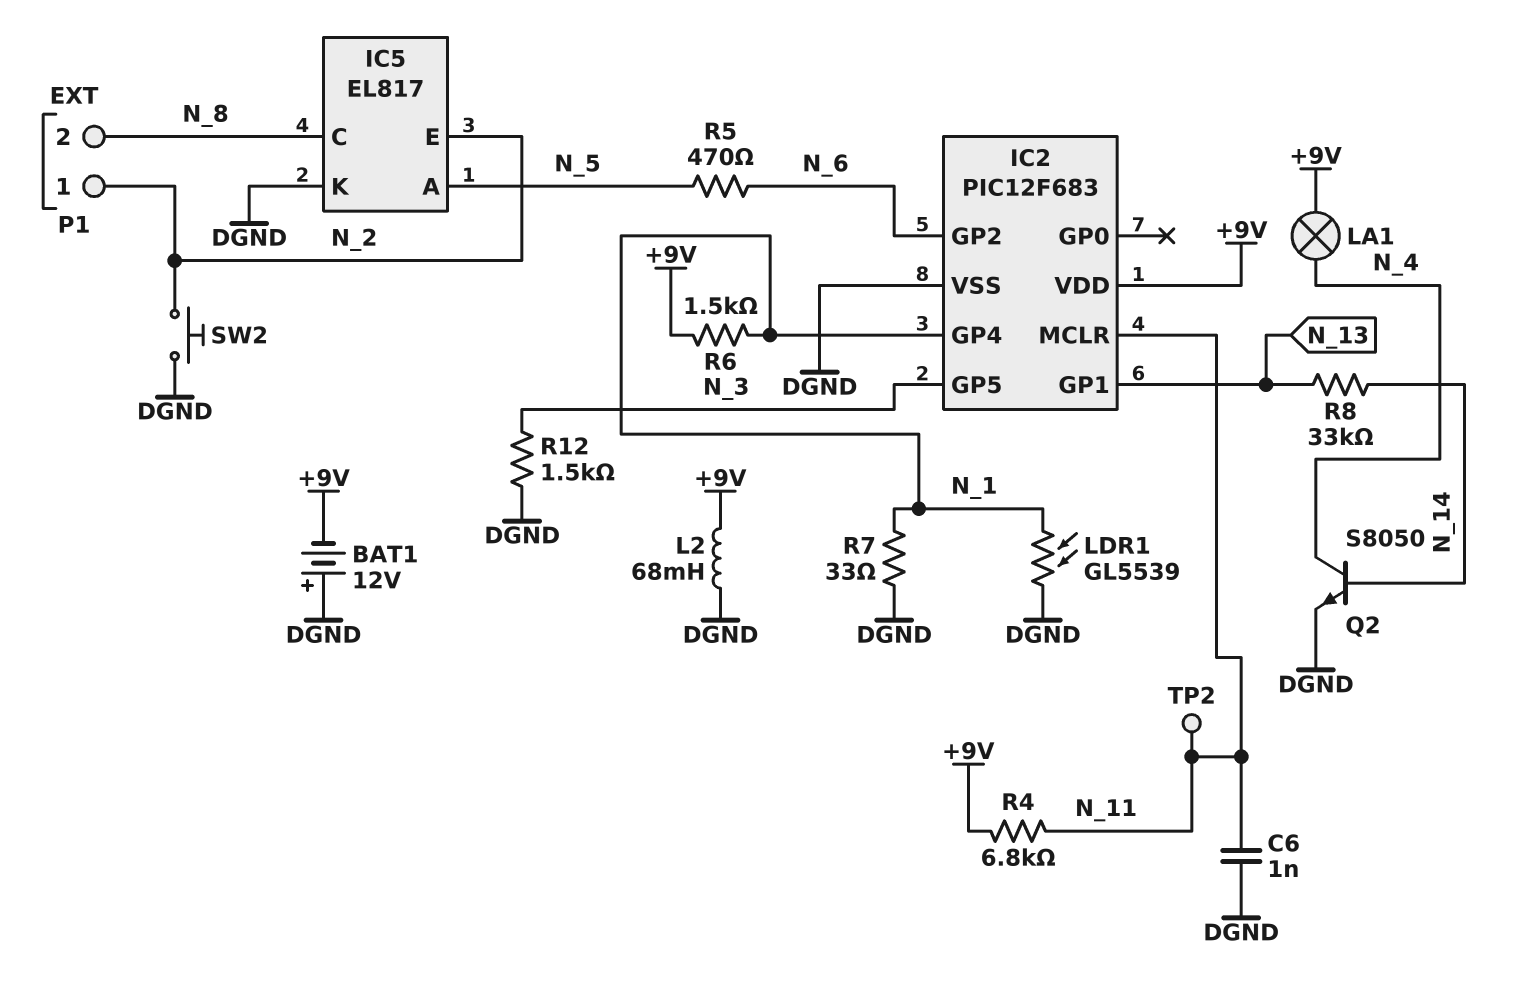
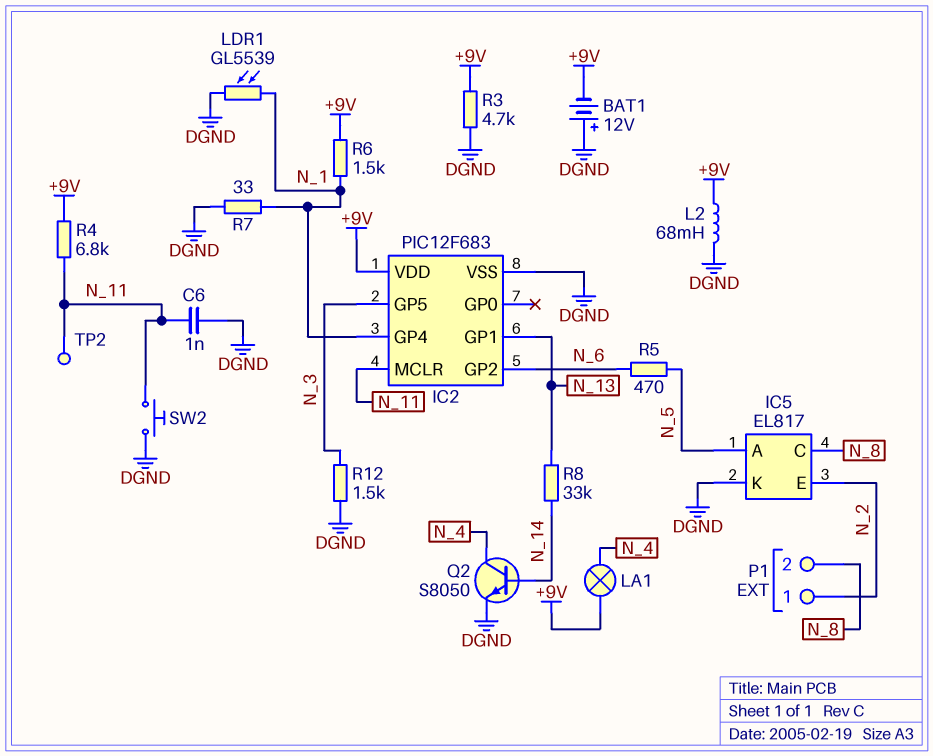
R3: none -> 4.7k (+9V, DGND)
SW2: button (DGND, N_2) -> button (DGND, N_11)

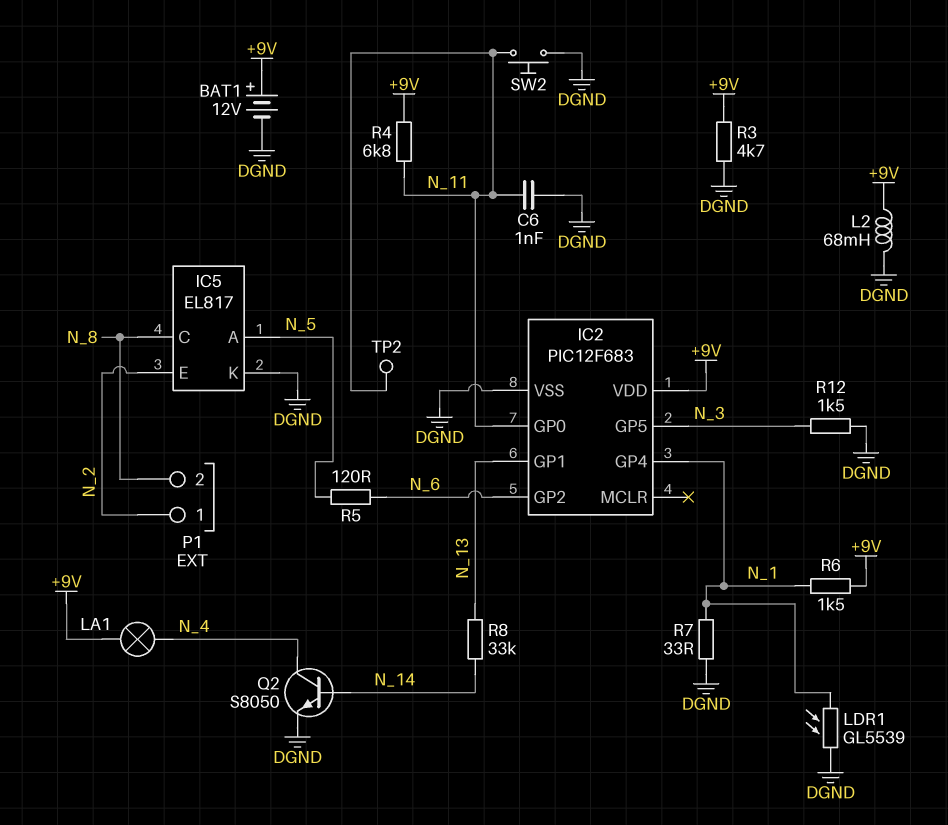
BAT1: 12V (plus DGND, minus +9V) -> 12V (plus +9V, minus DGND)
IC2 pin GP0: none -> N_11
IC2 pin MCLR: N_11 -> none
R5: 470 (N_5, N_6) -> 120 (N_5, N_6)

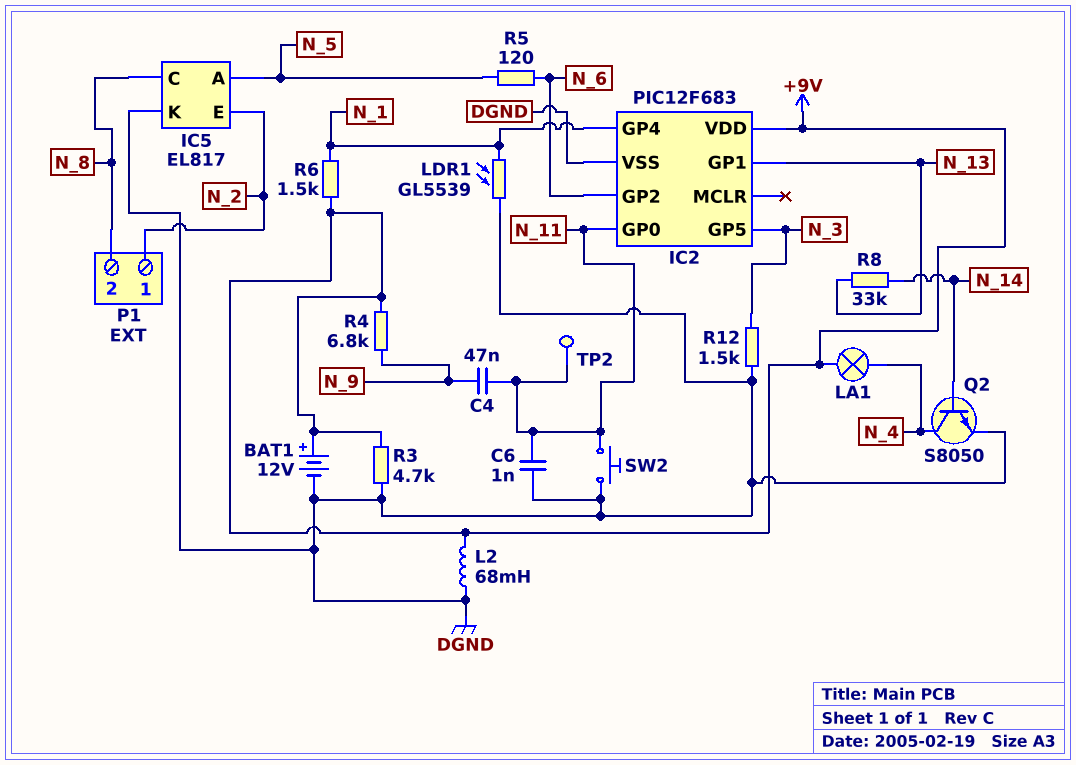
C4: none -> 47nF (N_9, N_11)
R4: 6.8k (+9V, N_11) -> 6.8k (+9V, N_9)
R7: 33 (DGND, N_1) -> none

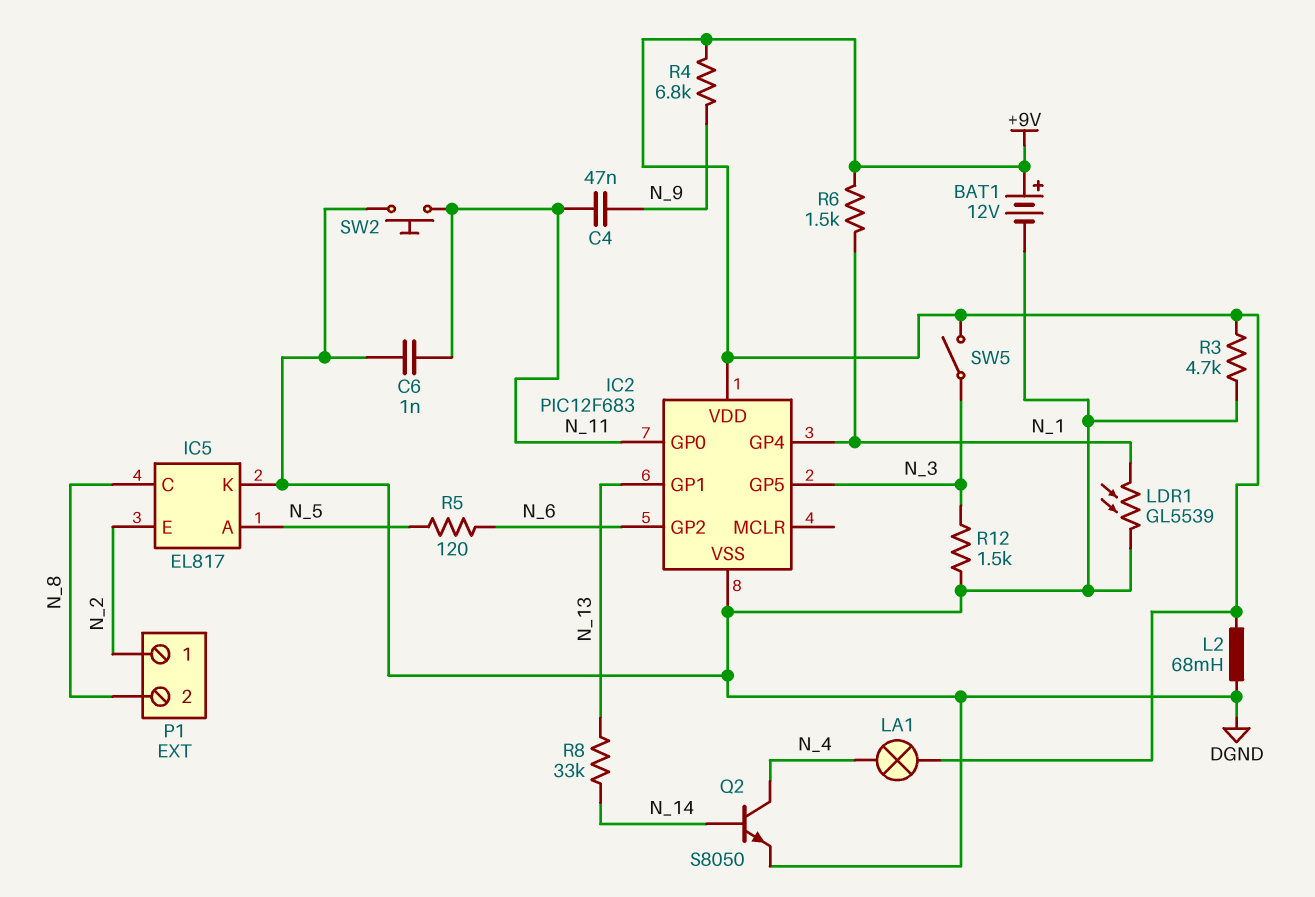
SW5: none -> switch (+9V, N_3)
TP2: test point (N_11) -> none

